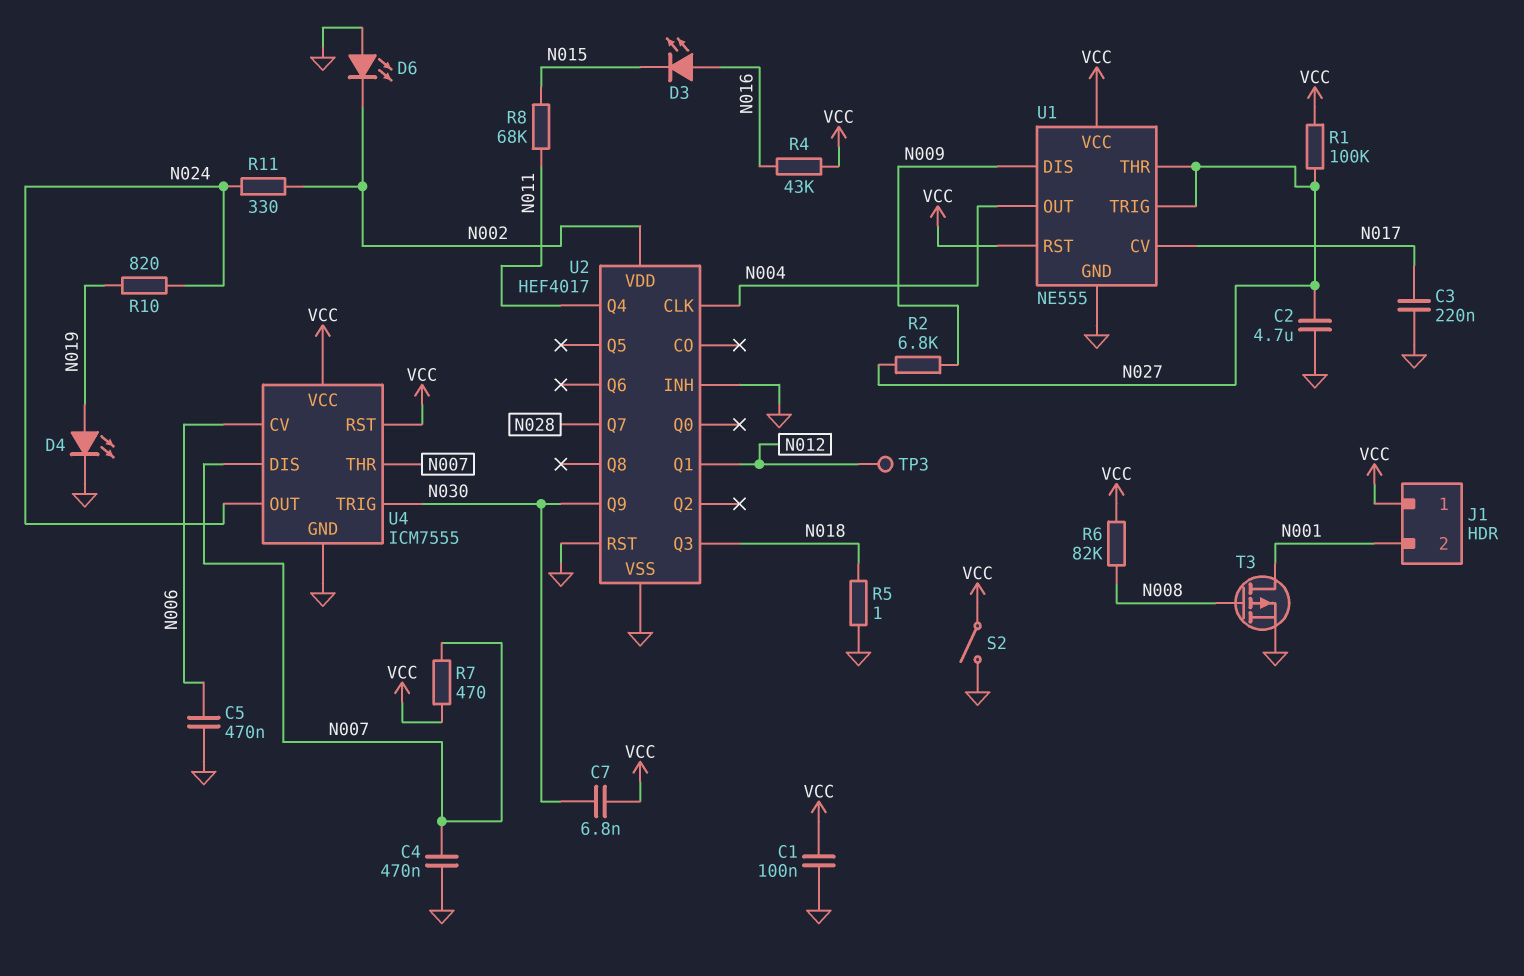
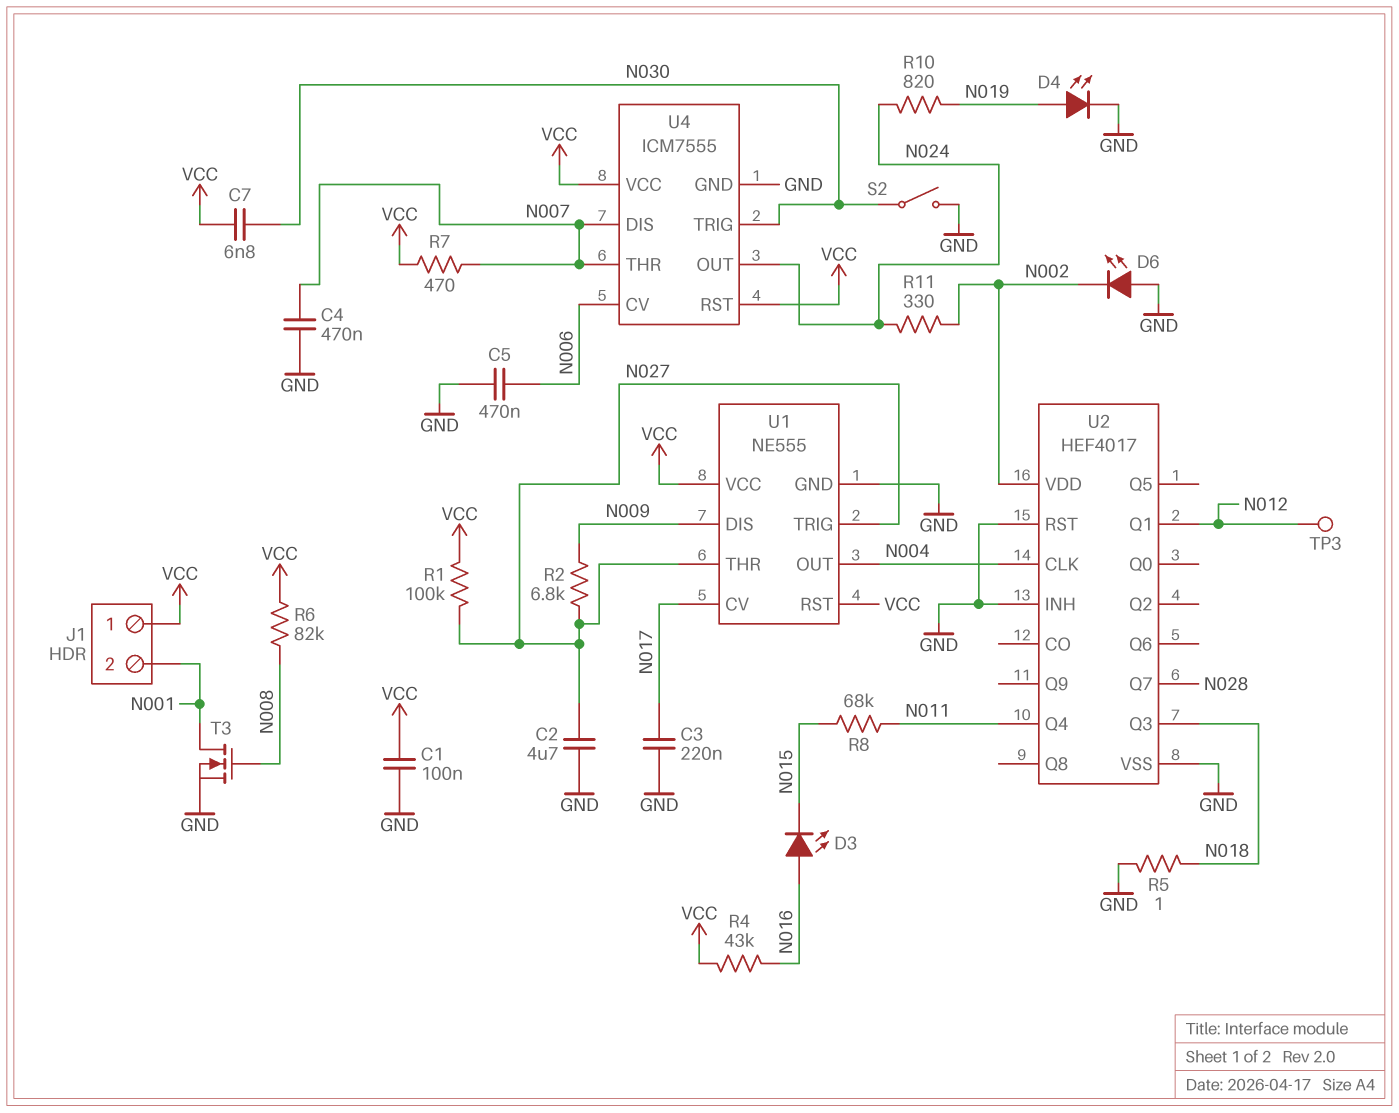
S2: switch (GND, VCC) -> switch (GND, N030)
T3: PMOS (G N008, D N001, S GND) -> NMOS (G N008, D N001, S GND)
U2 pin Q9: N030 -> none

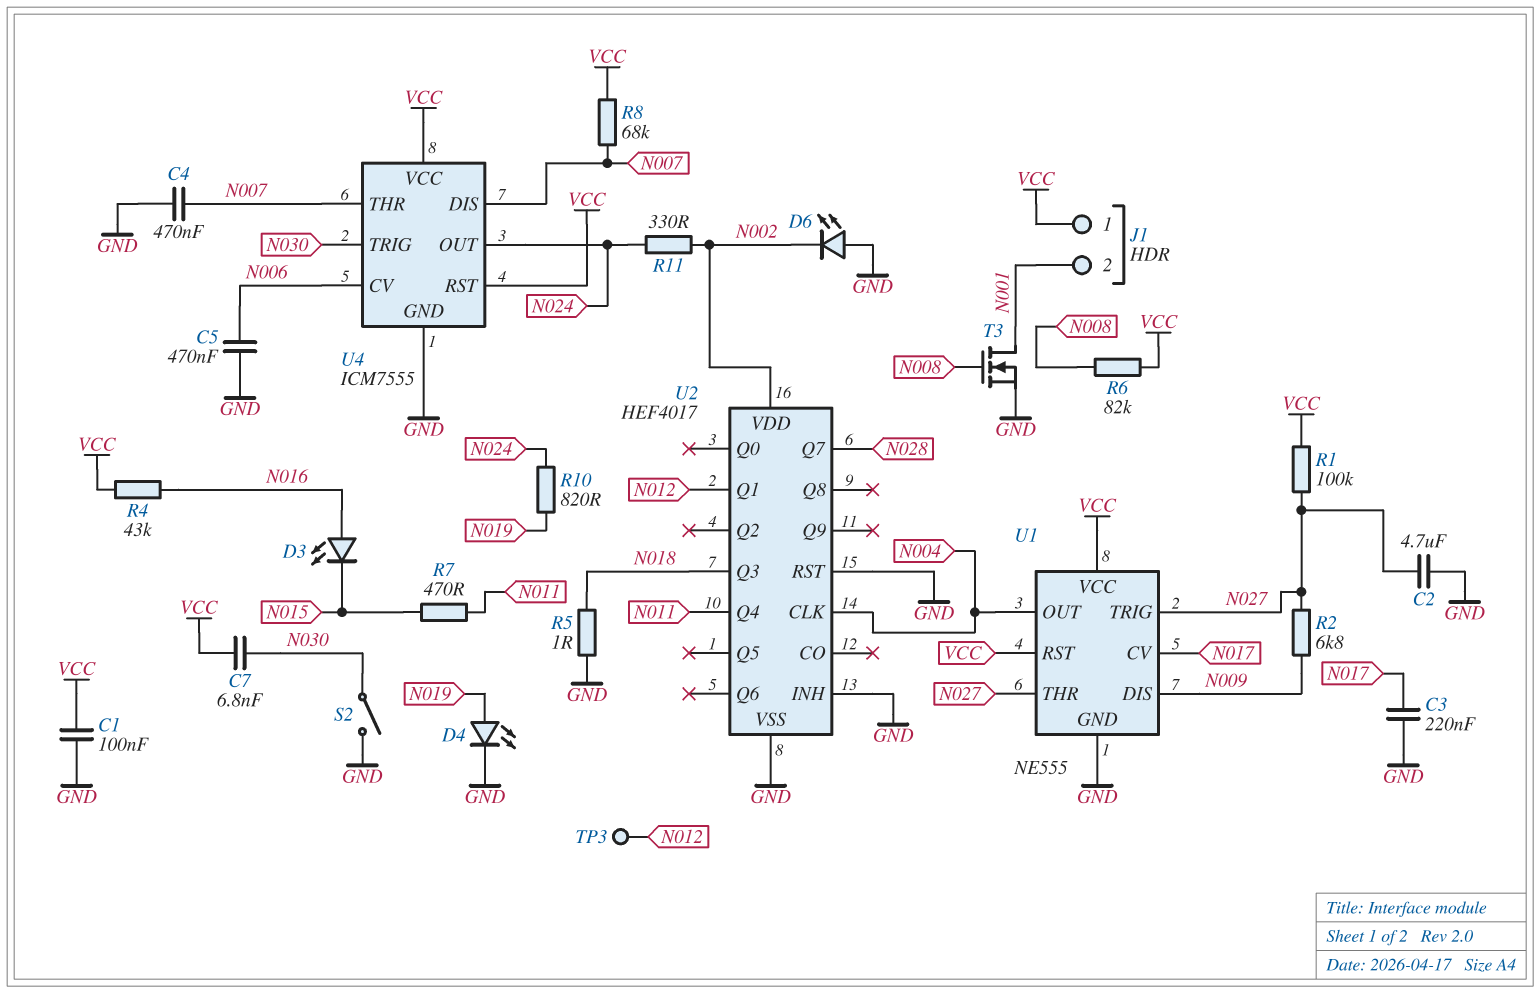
R7: 470 (N007, VCC) -> 470 (N011, N015)
R8: 68k (N011, N015) -> 68k (N007, VCC)

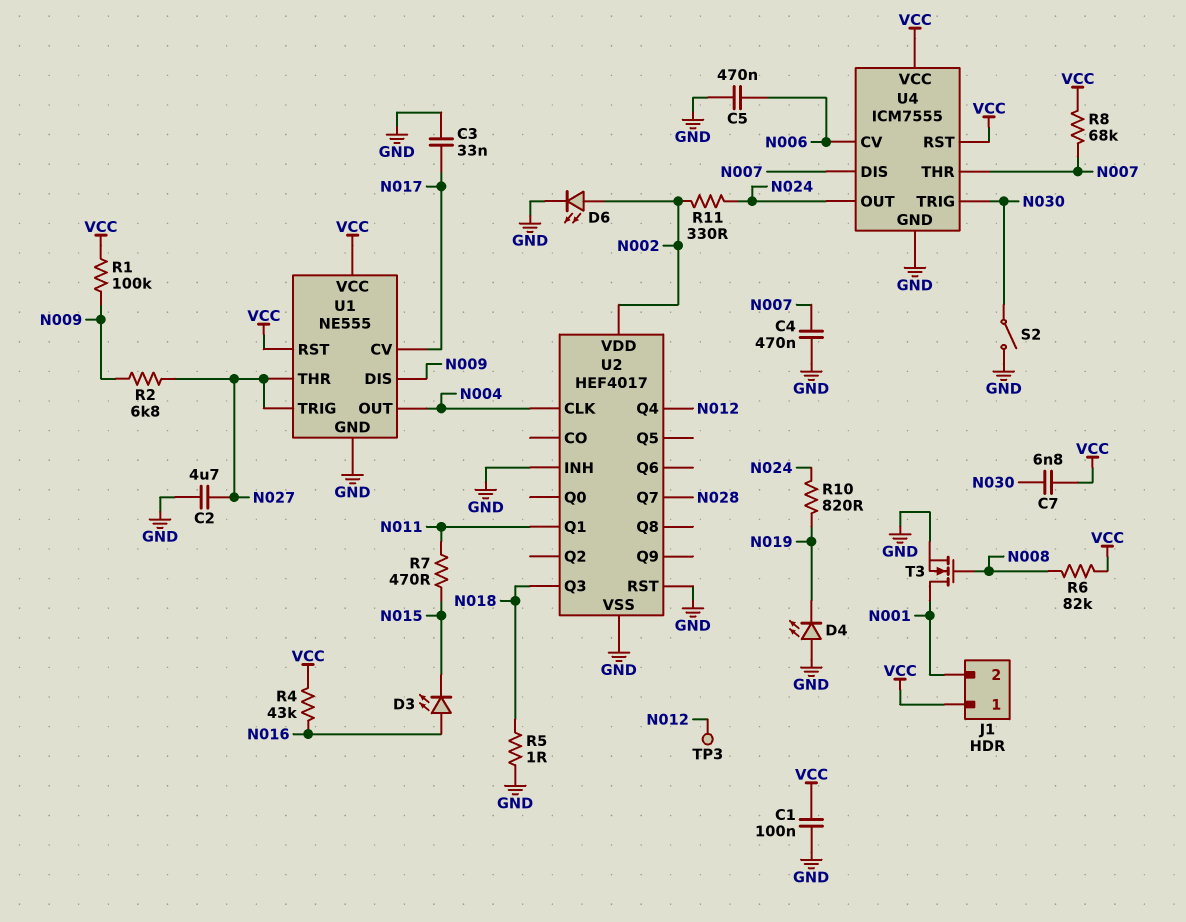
C3: 220nF (GND, N017) -> 33nF (GND, N017)
D4: LED (A N019, K GND) -> LED (A GND, K N019)
D6: LED (A GND, K N002) -> LED (A N002, K GND)
R1: 100k (N027, VCC) -> 100k (N009, VCC)
U2 pin Q1: N012 -> N011
U2 pin Q4: N011 -> N012

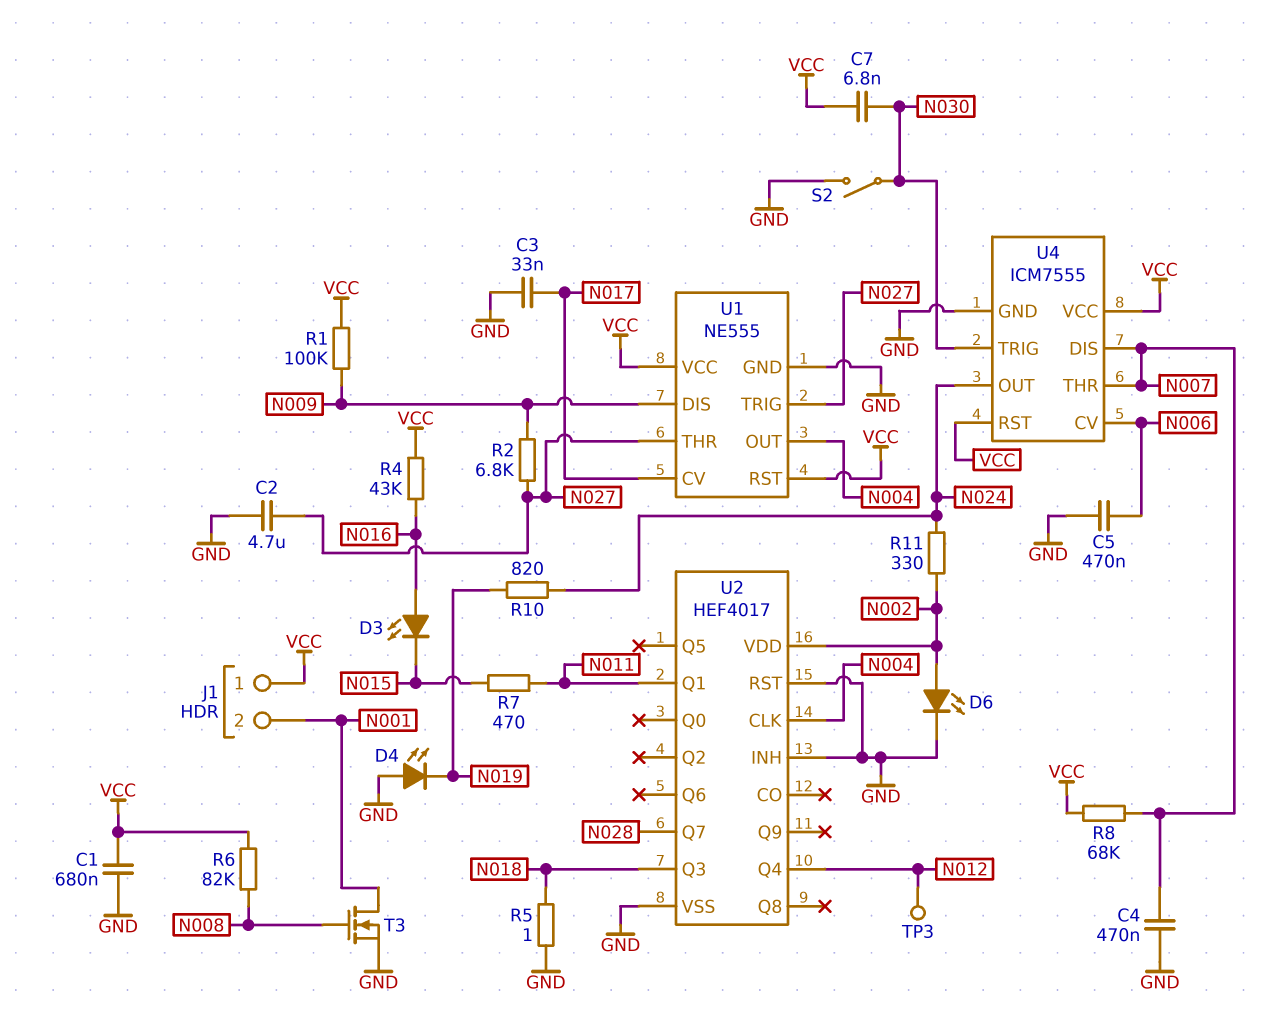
C1: 100nF (GND, VCC) -> 680nF (GND, VCC)

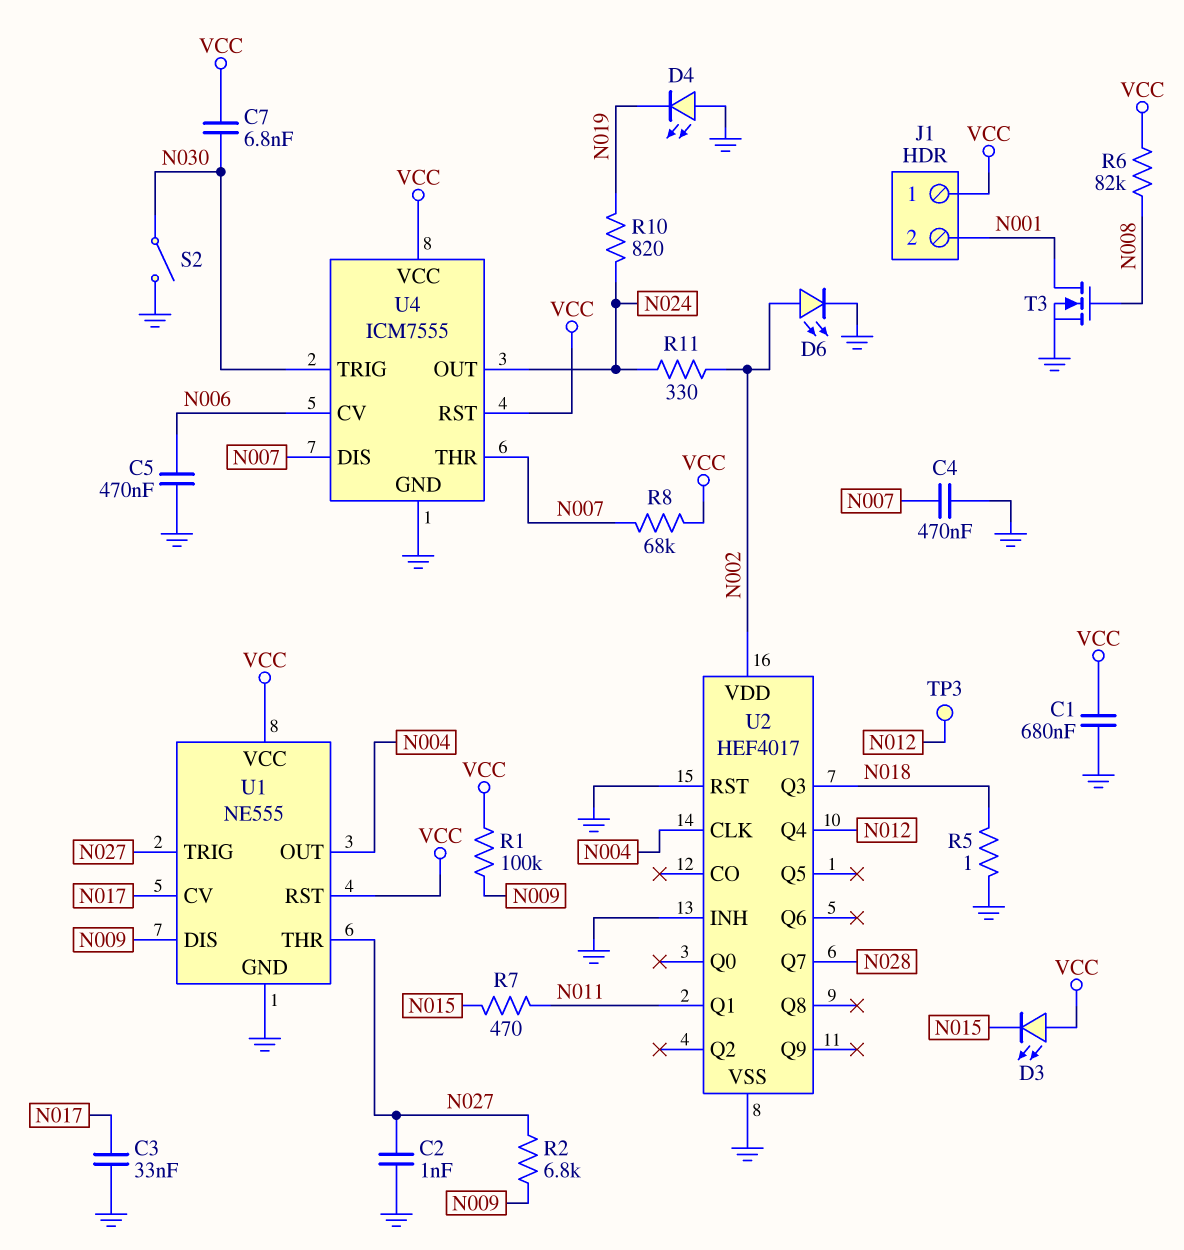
C2: 4.7uF (GND, N027) -> 1nF (GND, N027)
D3: LED (A N016, K N015) -> LED (A VCC, K N015)
R4: 43k (N016, VCC) -> none

